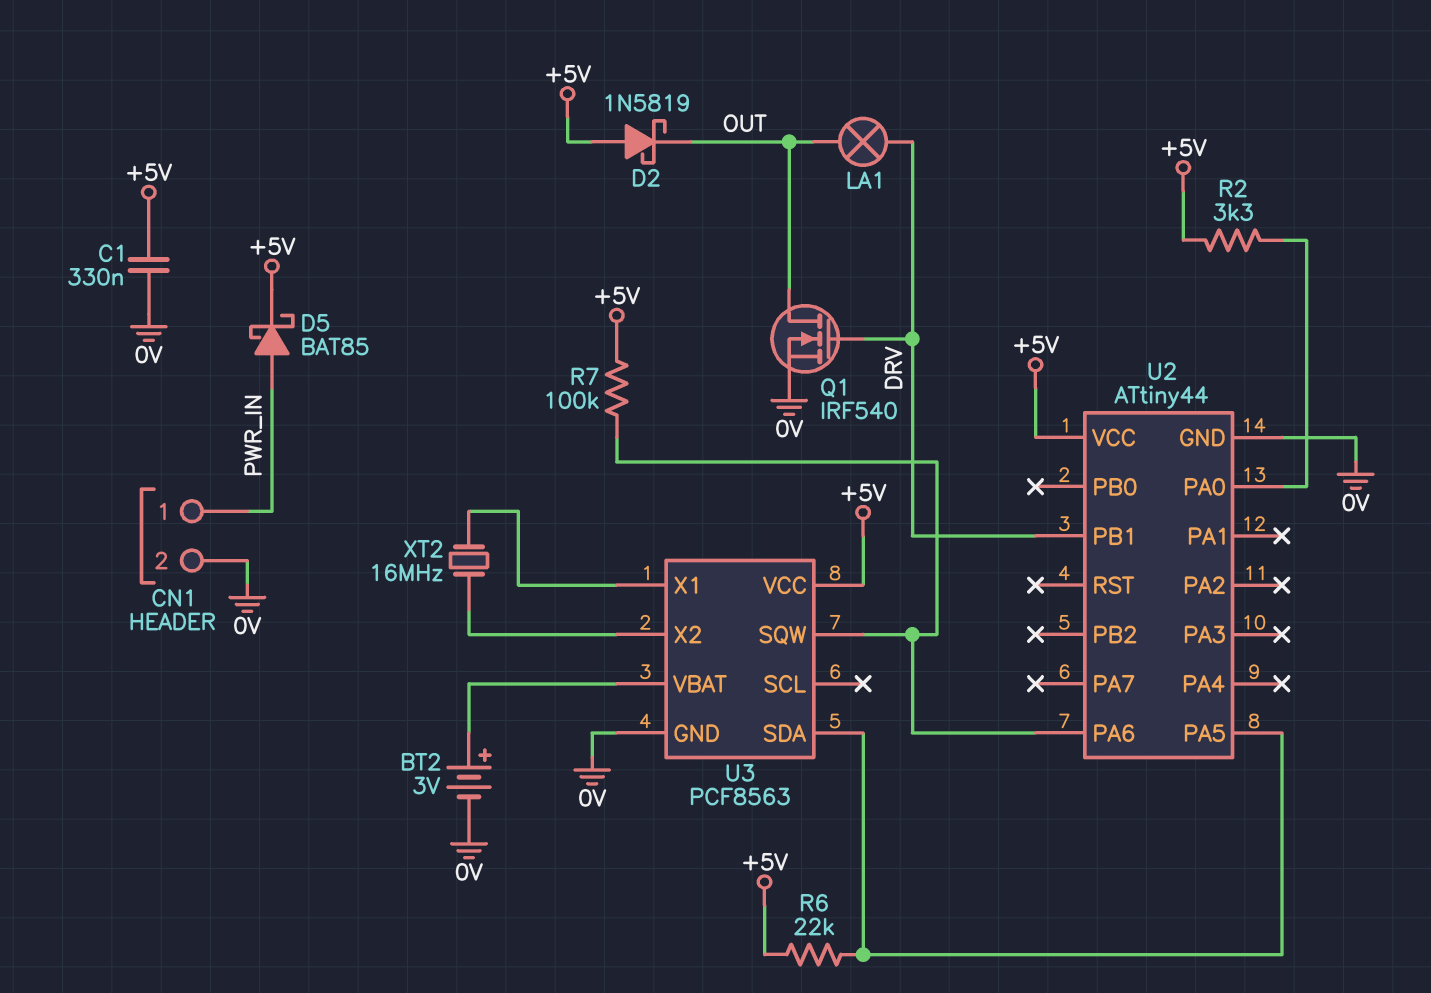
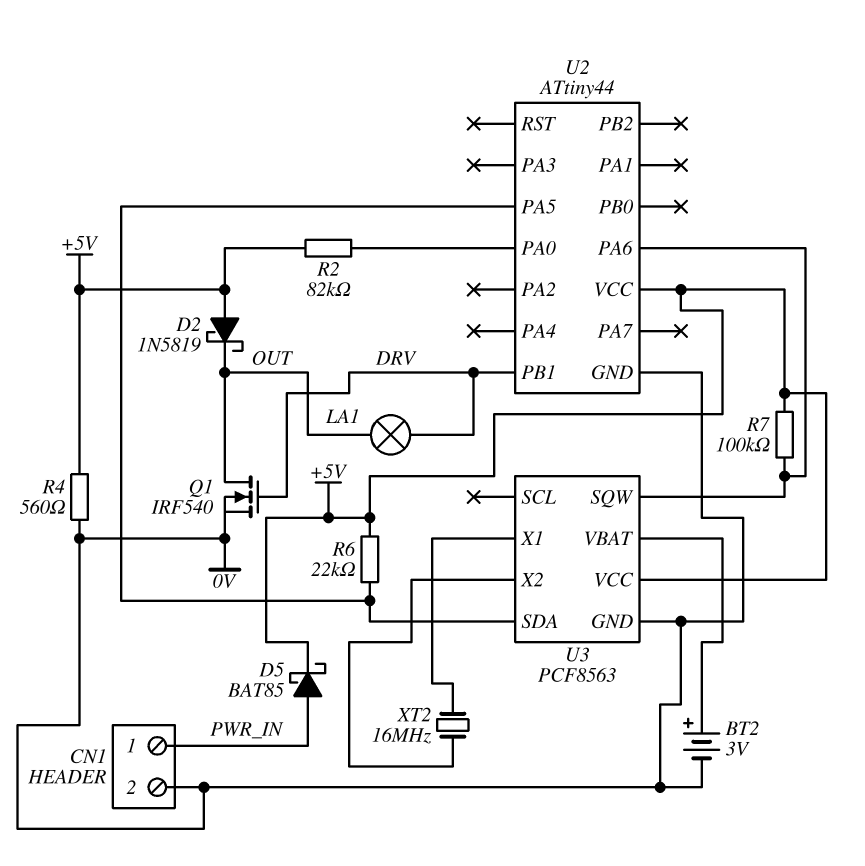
C1: 330nF (+5V, 0V) -> none
R2: 3.3k (+5V, U2/PA0) -> 82k (+5V, U2/PA0)
R4: none -> 560 (+5V, 0V)

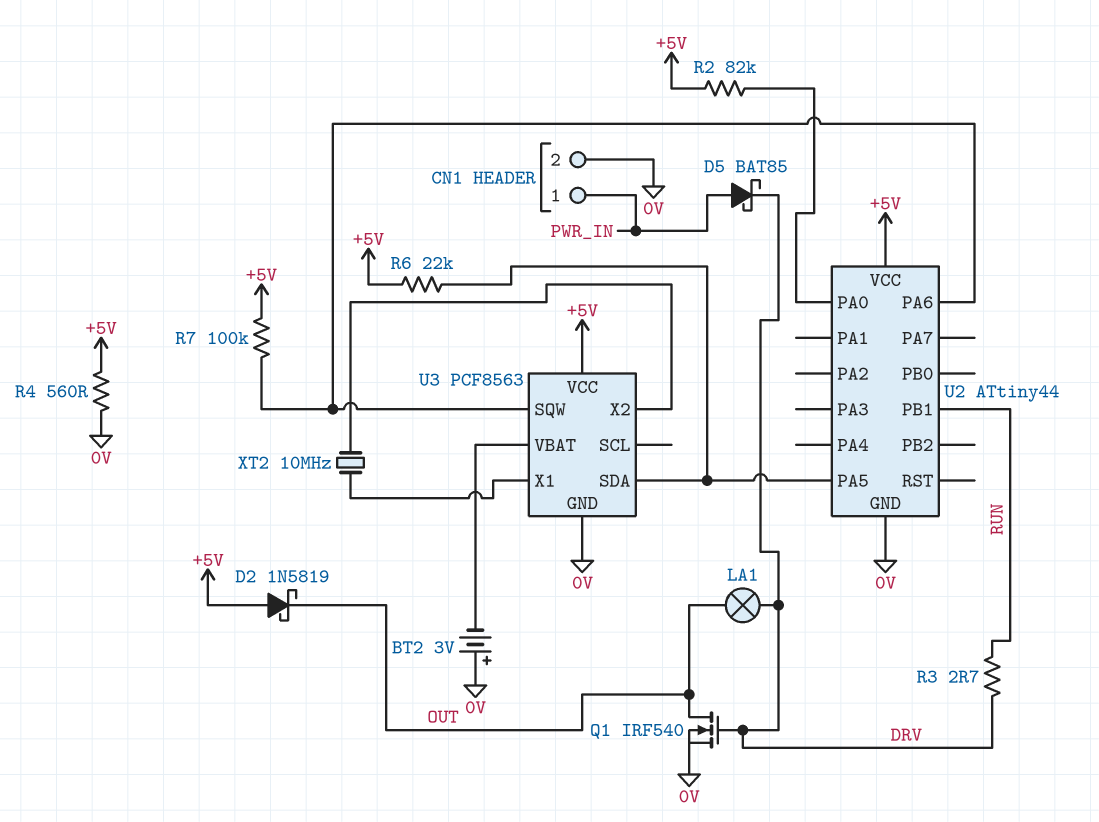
BT2: 3V (plus U3/VBAT, minus 0V) -> 3V (plus 0V, minus U3/VBAT)
D5: schottky BAT85 (A PWR_IN, K +5V) -> schottky BAT85 (A PWR_IN, K DRV)
R3: none -> 2.7 (DRV, RUN)
U2 pin PB1: DRV -> RUN
XT2: 16MHz (U3/X1, U3/X2) -> 10MHz (U3/X1, U3/X2)

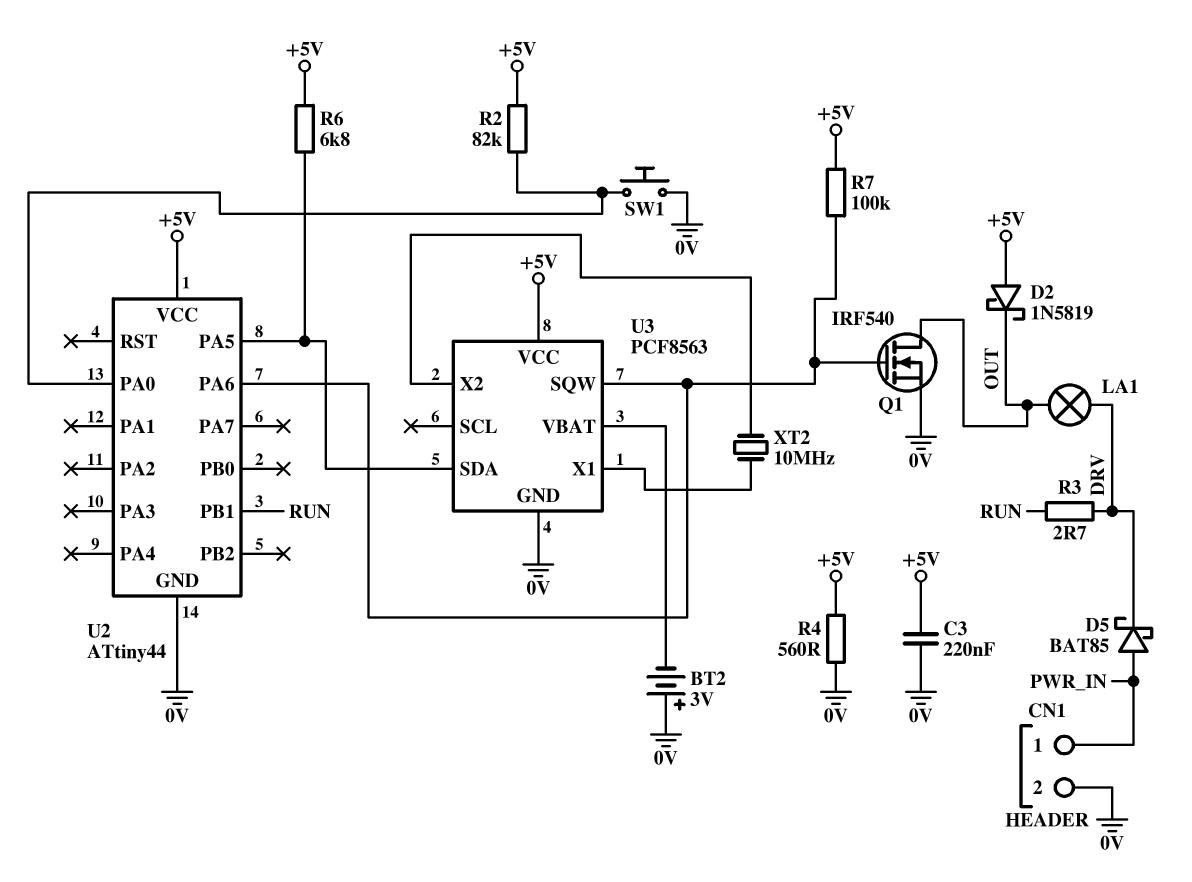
C3: none -> 220nF (+5V, 0V)
Q1: NMOS IRF540 (G DRV, D OUT, S 0V) -> NMOS IRF540 (G U2/PA6, D OUT, S 0V)
R6: 22k (+5V, U2/PA5) -> 6.8k (+5V, U2/PA5)
SW1: none -> button (0V, U2/PA0)

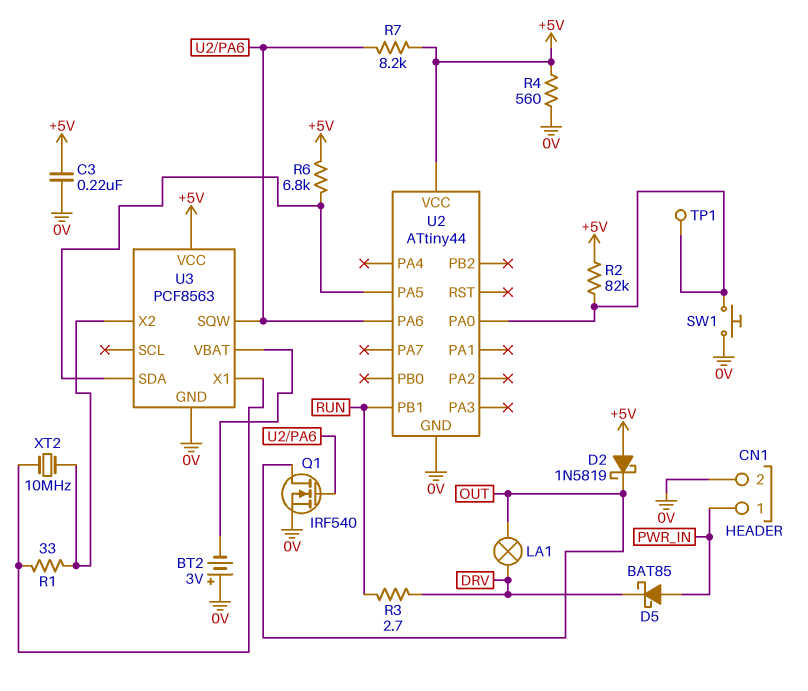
R1: none -> 33 (U3/X1, U3/X2)
R7: 100k (+5V, U2/PA6) -> 8.2k (+5V, U2/PA6)
TP1: none -> test point (U2/PA0)

